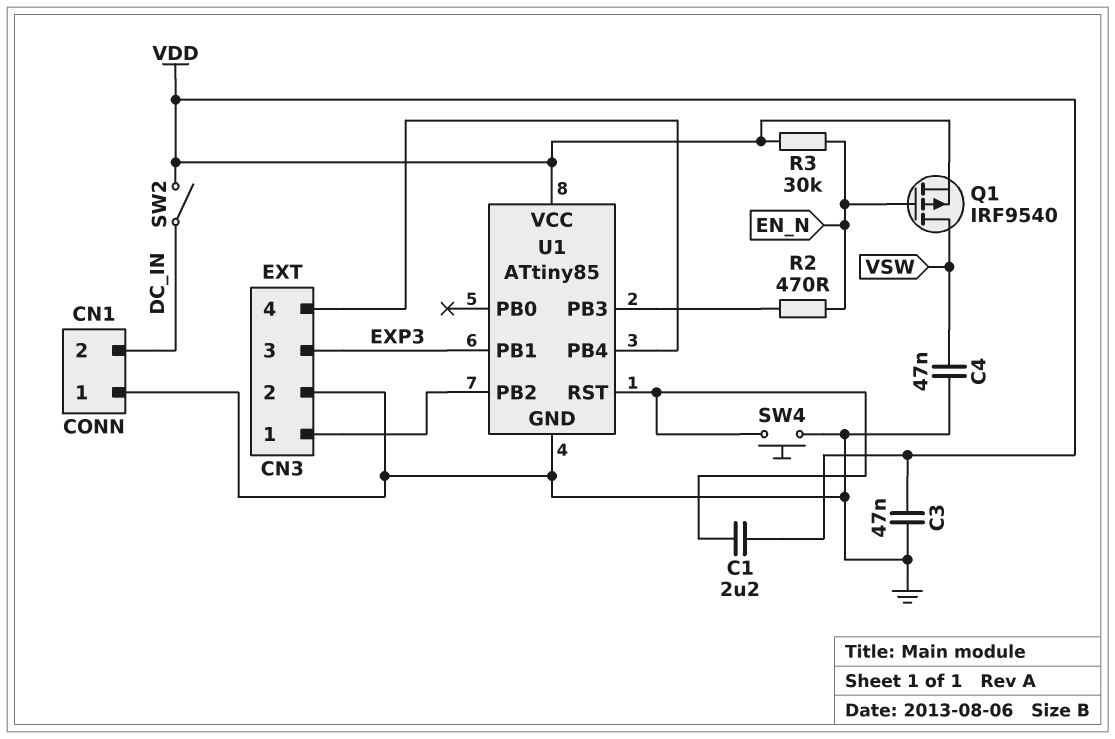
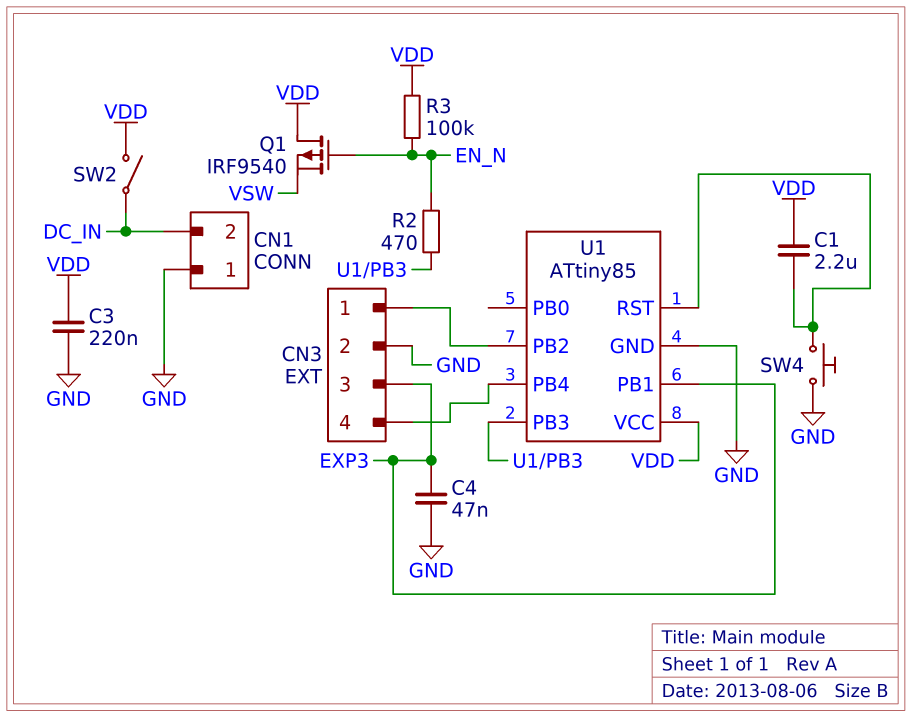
C3: 47nF (GND, VDD) -> 220nF (GND, VDD)
C4: 47nF (GND, VSW) -> 47nF (EXP3, GND)
Q1: PMOS IRF9540 (G EN_N, D VSW, S VDD) -> PMOS IRF9540 (G EN_N, D VDD, S VSW)
R3: 30k (EN_N, VDD) -> 100k (EN_N, VDD)

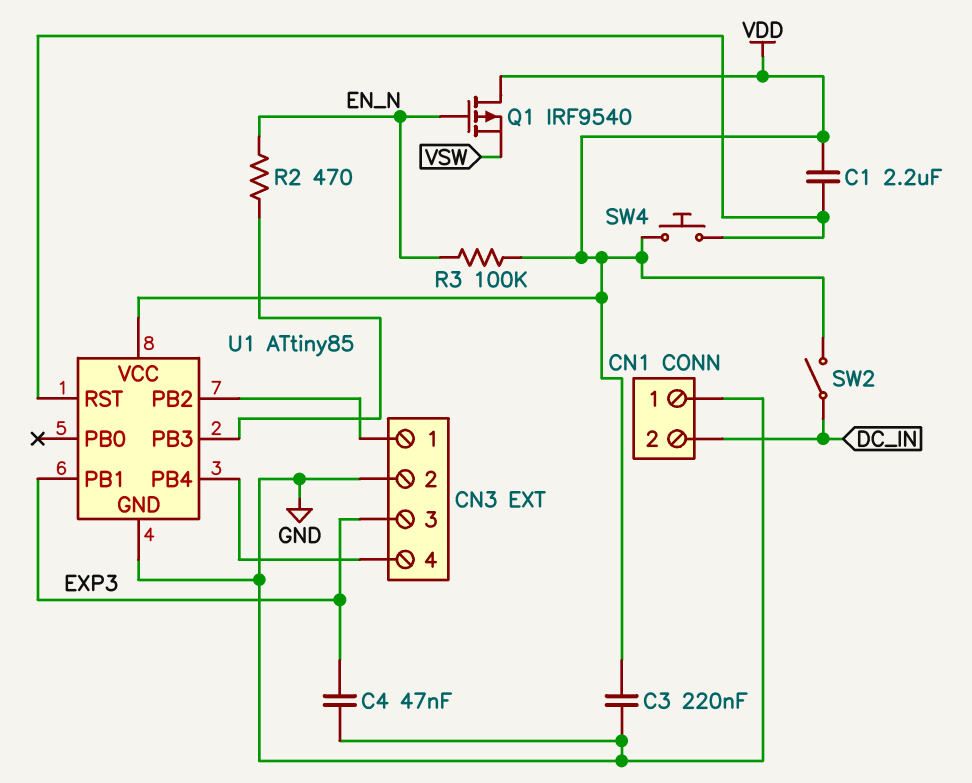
SW4: button (GND, U1/RST) -> button (U1/RST, VDD)

